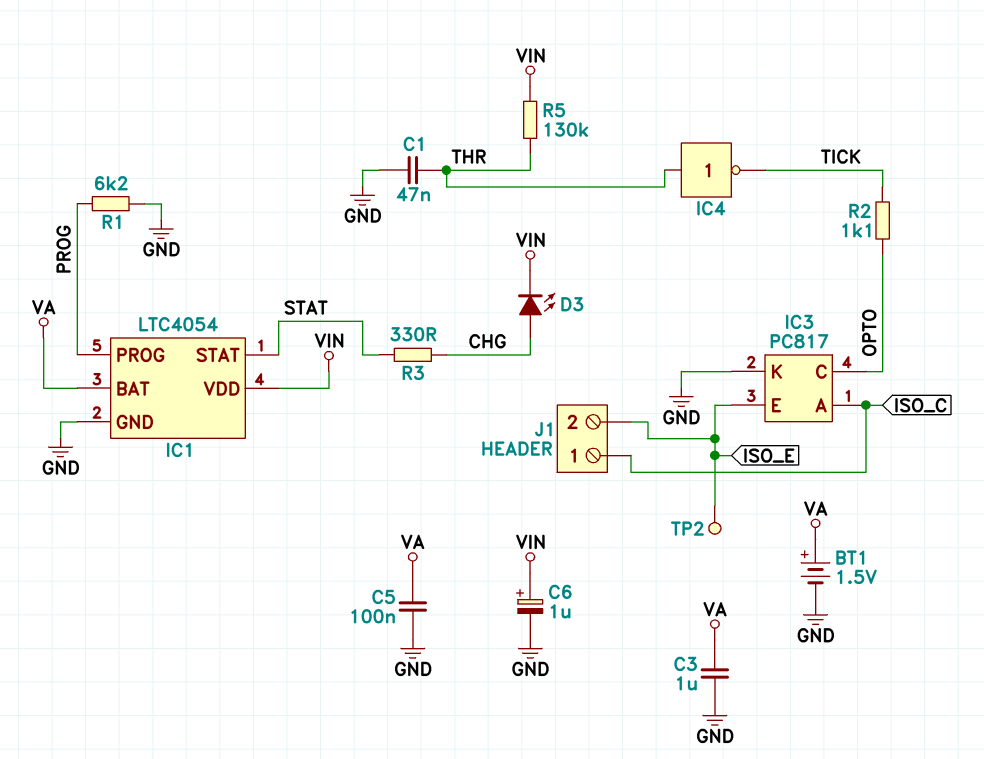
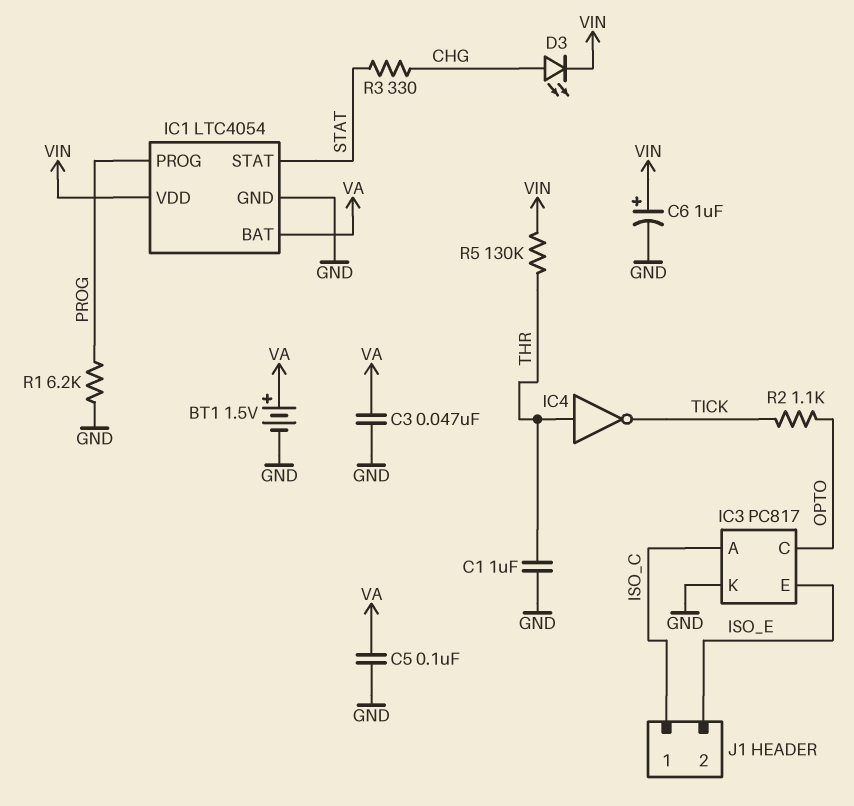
C1: 47nF (GND, THR) -> 1uF (GND, THR)
C3: 1uF (GND, VA) -> 47nF (GND, VA)
TP2: test point (ISO_E) -> none

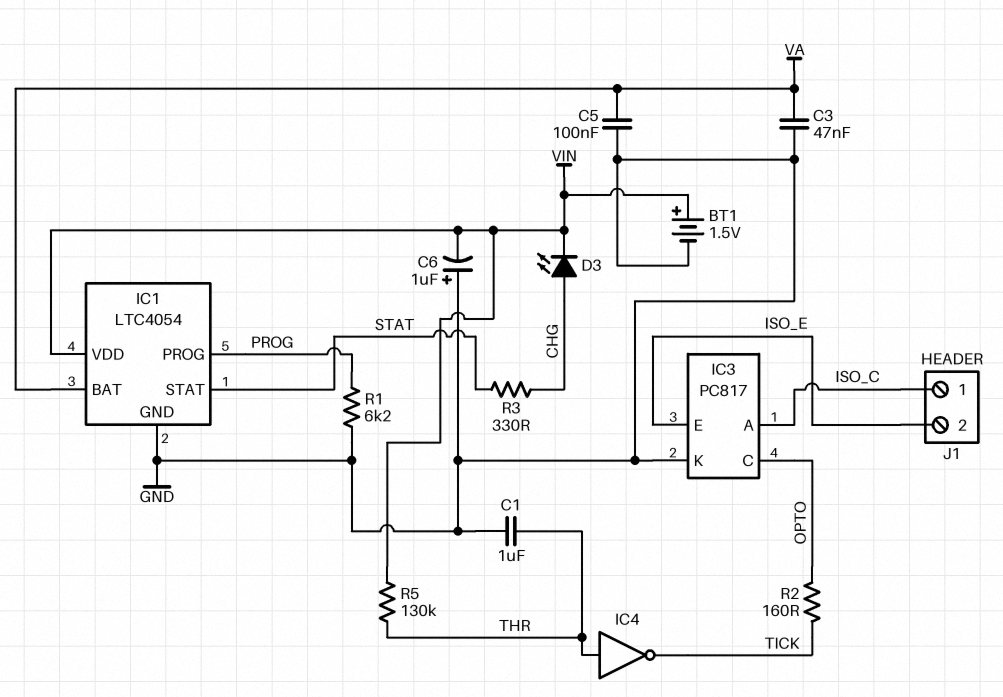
BT1: 1.5V (plus VA, minus GND) -> 1.5V (plus VIN, minus GND)
C6: 1uF (plus VIN, minus GND) -> 1uF (plus GND, minus VIN)
R2: 1.1k (OPTO, TICK) -> 160 (OPTO, TICK)

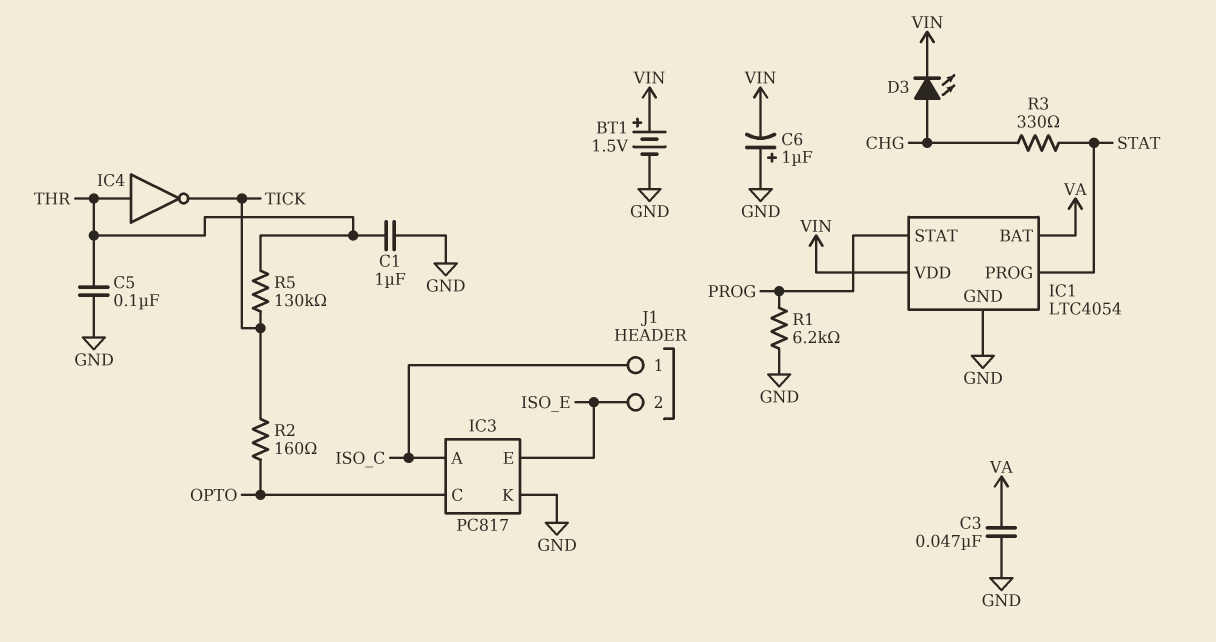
C5: 100nF (GND, VA) -> 100nF (GND, THR)
IC1 pin PROG: PROG -> STAT
IC1 pin STAT: STAT -> PROG
R5: 130k (THR, VIN) -> 130k (THR, TICK)

